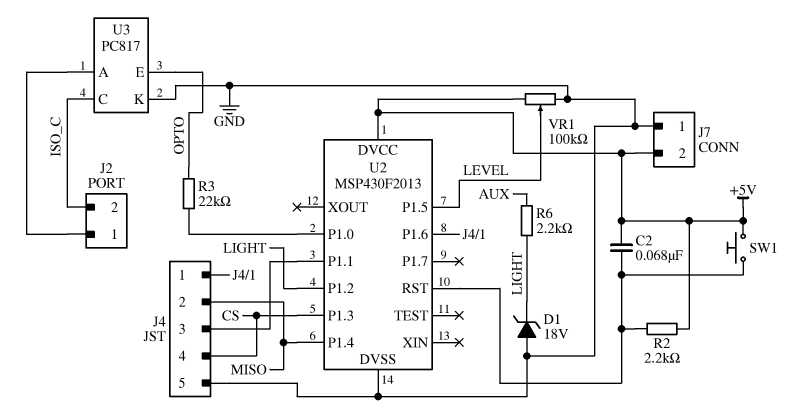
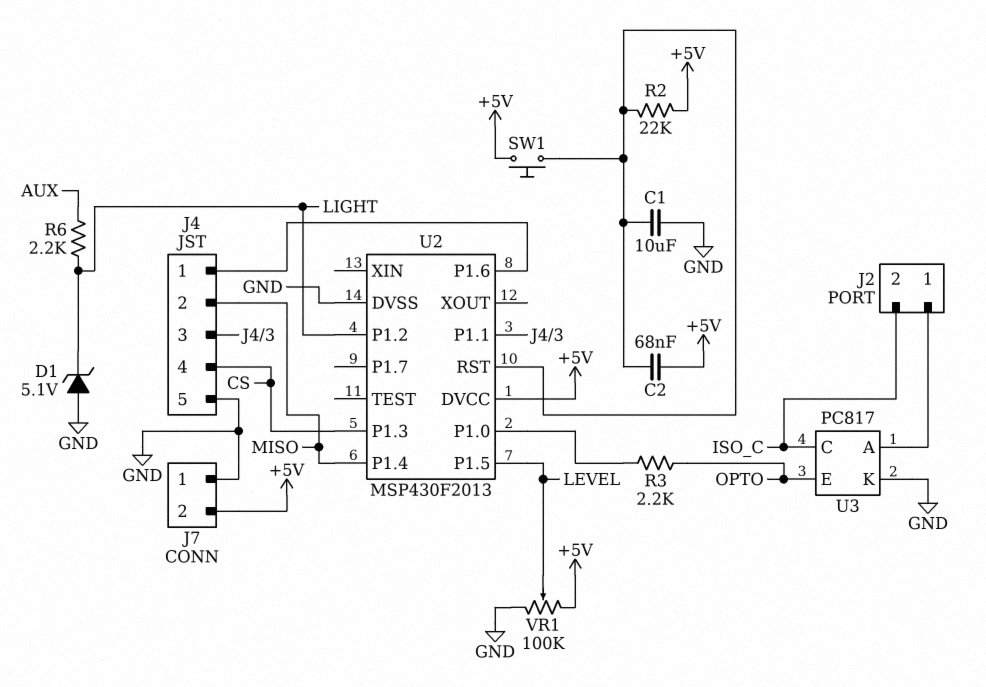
C1: none -> 10uF (GND, U2/RST)
D1: zener 18V (A GND, K LIGHT) -> zener 5.1V (A GND, K LIGHT)
R2: 2.2k (+5V, U2/RST) -> 22k (+5V, U2/RST)
R3: 22k (OPTO, U2/P1.0) -> 2.2k (OPTO, U2/P1.0)

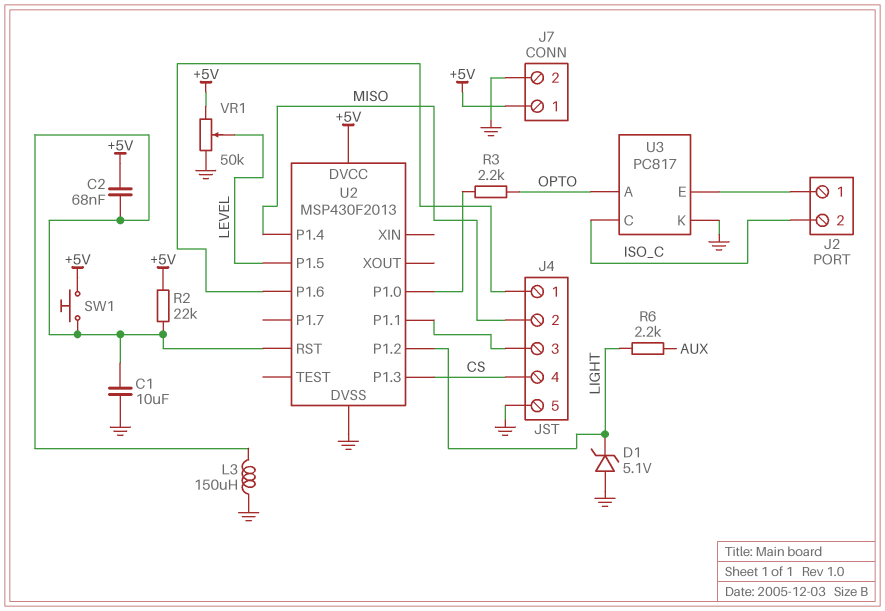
J7 pin 1: GND -> +5V
J7 pin 2: +5V -> GND
L3: none -> 150uH (GND, U2/RST)
U3 pin A: J2/1 -> OPTO
U3 pin E: OPTO -> J2/1
VR1: 100k (+5V, GND, wiper LEVEL) -> 50k (+5V, GND, wiper LEVEL)

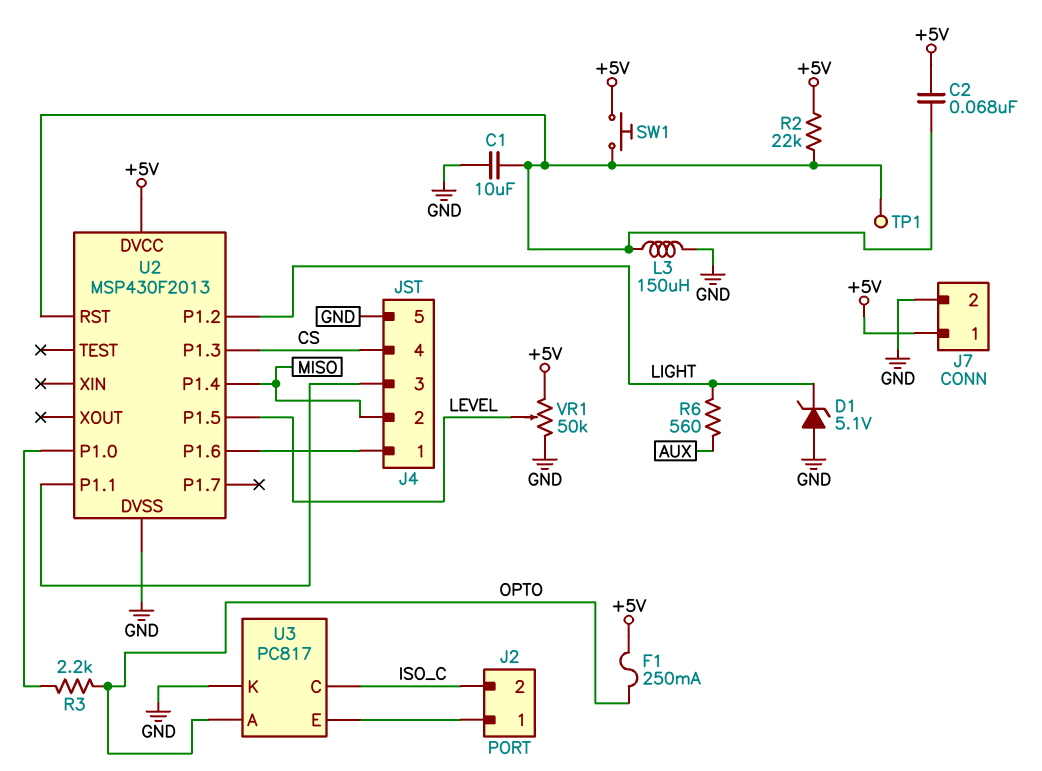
F1: none -> 250mA (+5V, OPTO)
R6: 2.2k (AUX, LIGHT) -> 560 (AUX, LIGHT)
TP1: none -> test point (U2/RST)

